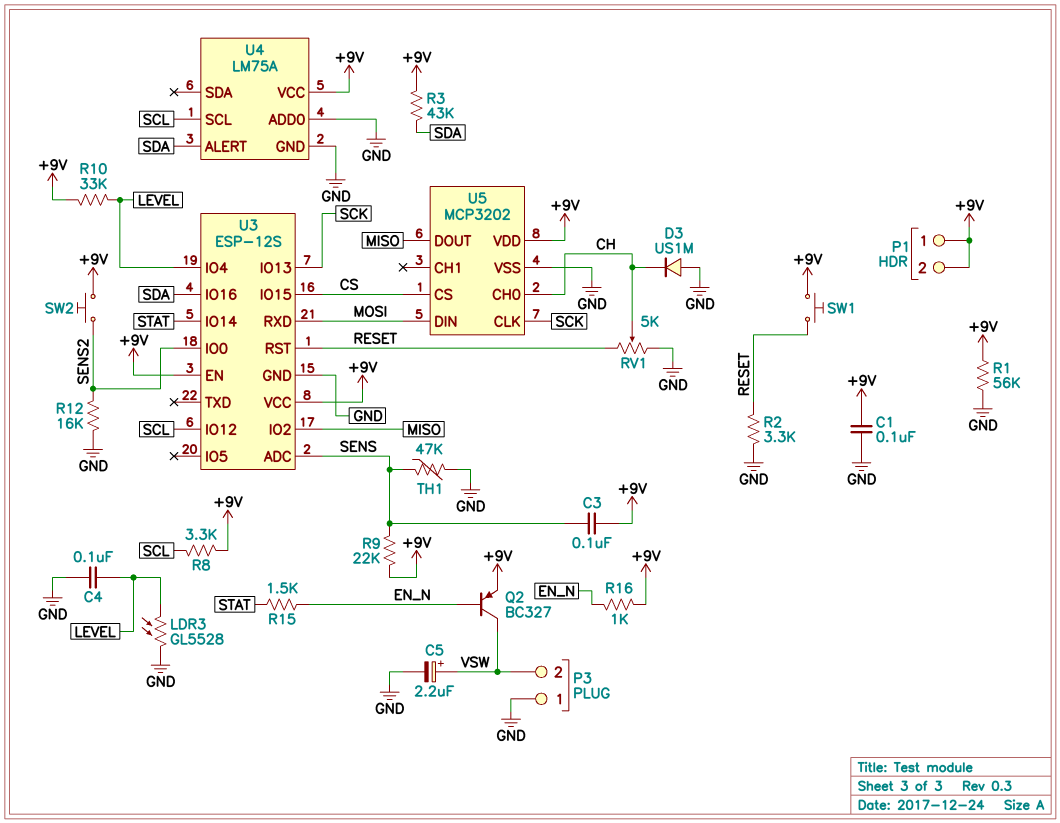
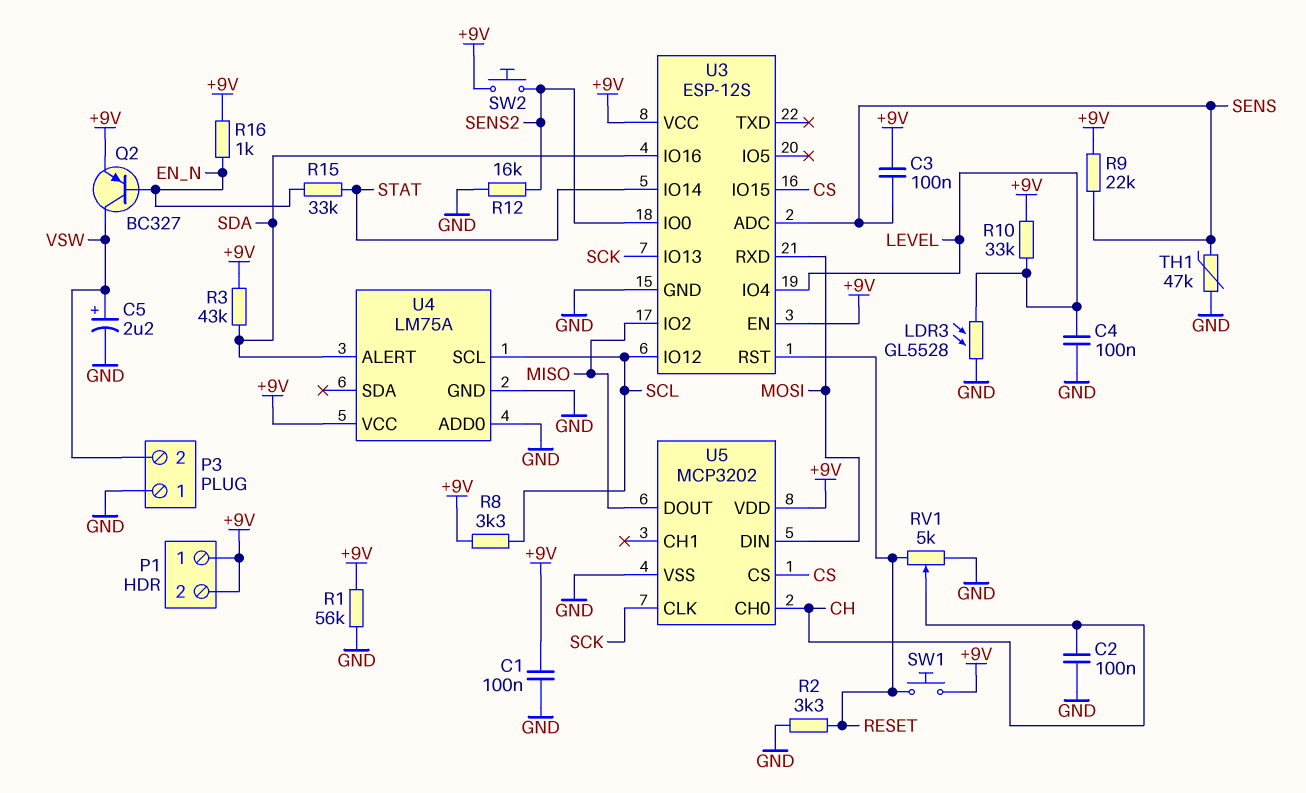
C2: none -> 100nF (CH, GND)
D3: diode US1M (A GND, K CH) -> none
R15: 1.5k (EN_N, STAT) -> 33k (EN_N, STAT)

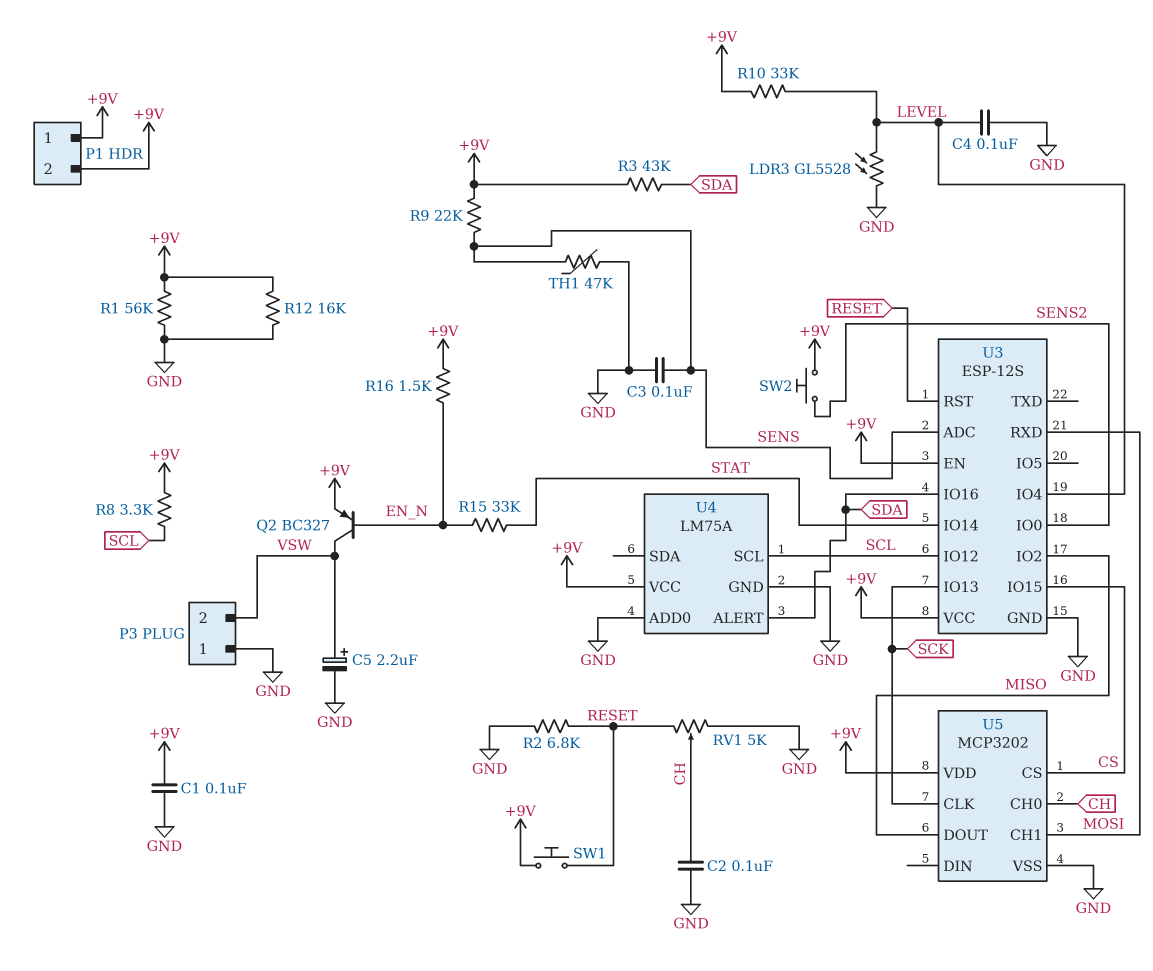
C3: 100nF (+9V, SENS) -> 100nF (GND, SENS)
R2: 3.3k (GND, RESET) -> 6.8k (GND, RESET)
R12: 16k (GND, SENS2) -> 16k (+9V, GND)
R16: 1k (+9V, EN_N) -> 1.5k (+9V, EN_N)
U5 pin CH1: none -> MOSI
U5 pin DIN: MOSI -> none

